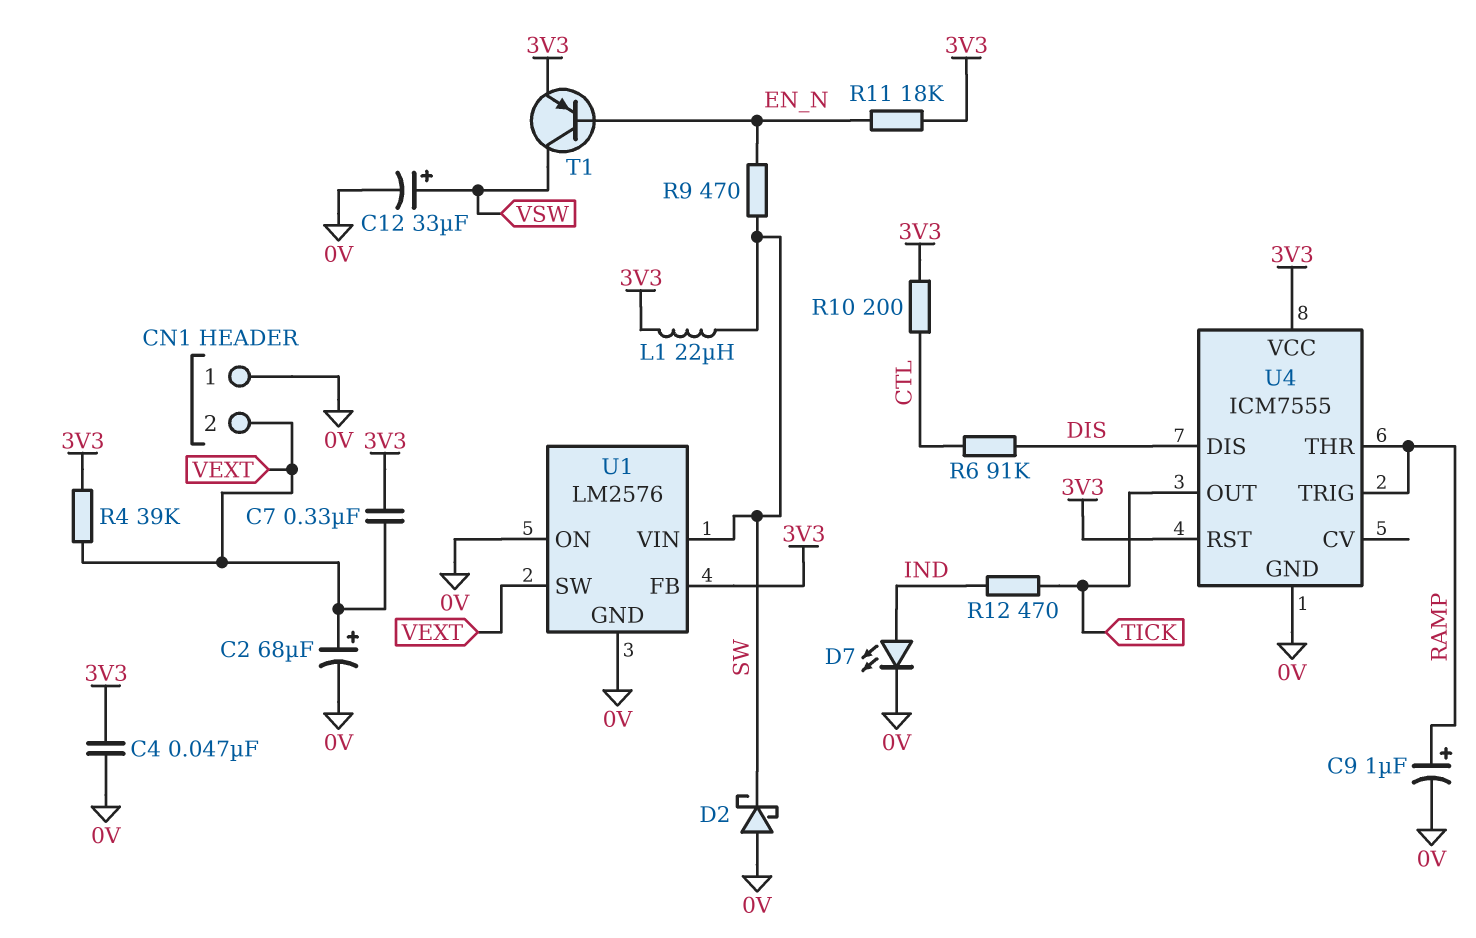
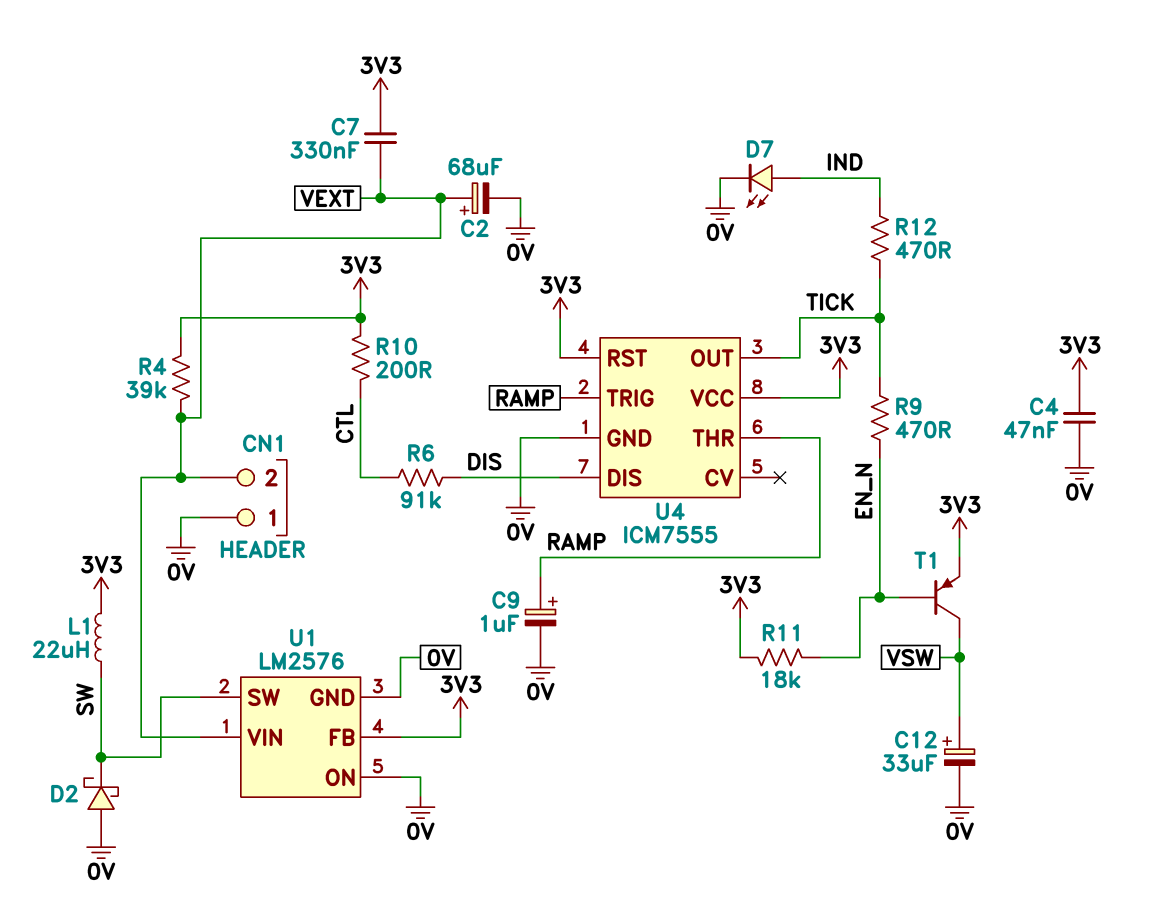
R9: 470 (EN_N, SW) -> 470 (EN_N, TICK)
U1 pin SW: VEXT -> SW
U1 pin VIN: SW -> VEXT

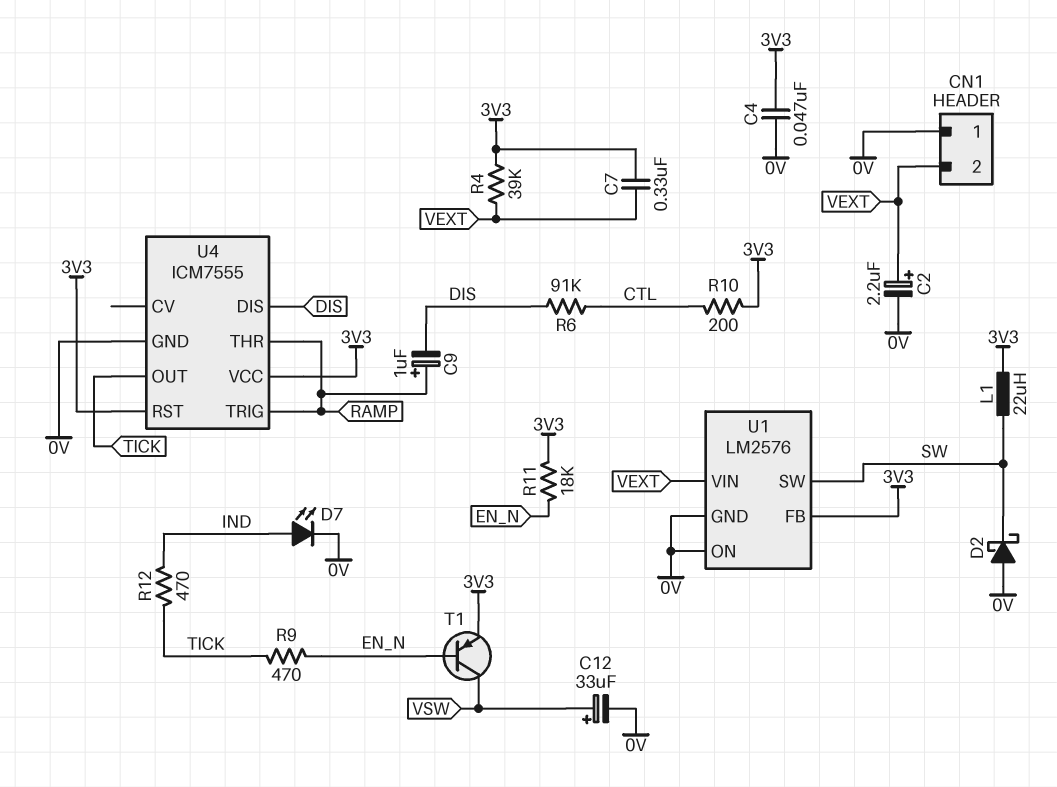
C2: 68uF (plus VEXT, minus 0V) -> 2.2uF (plus VEXT, minus 0V)
C9: 1uF (plus RAMP, minus 0V) -> 1uF (plus RAMP, minus DIS)

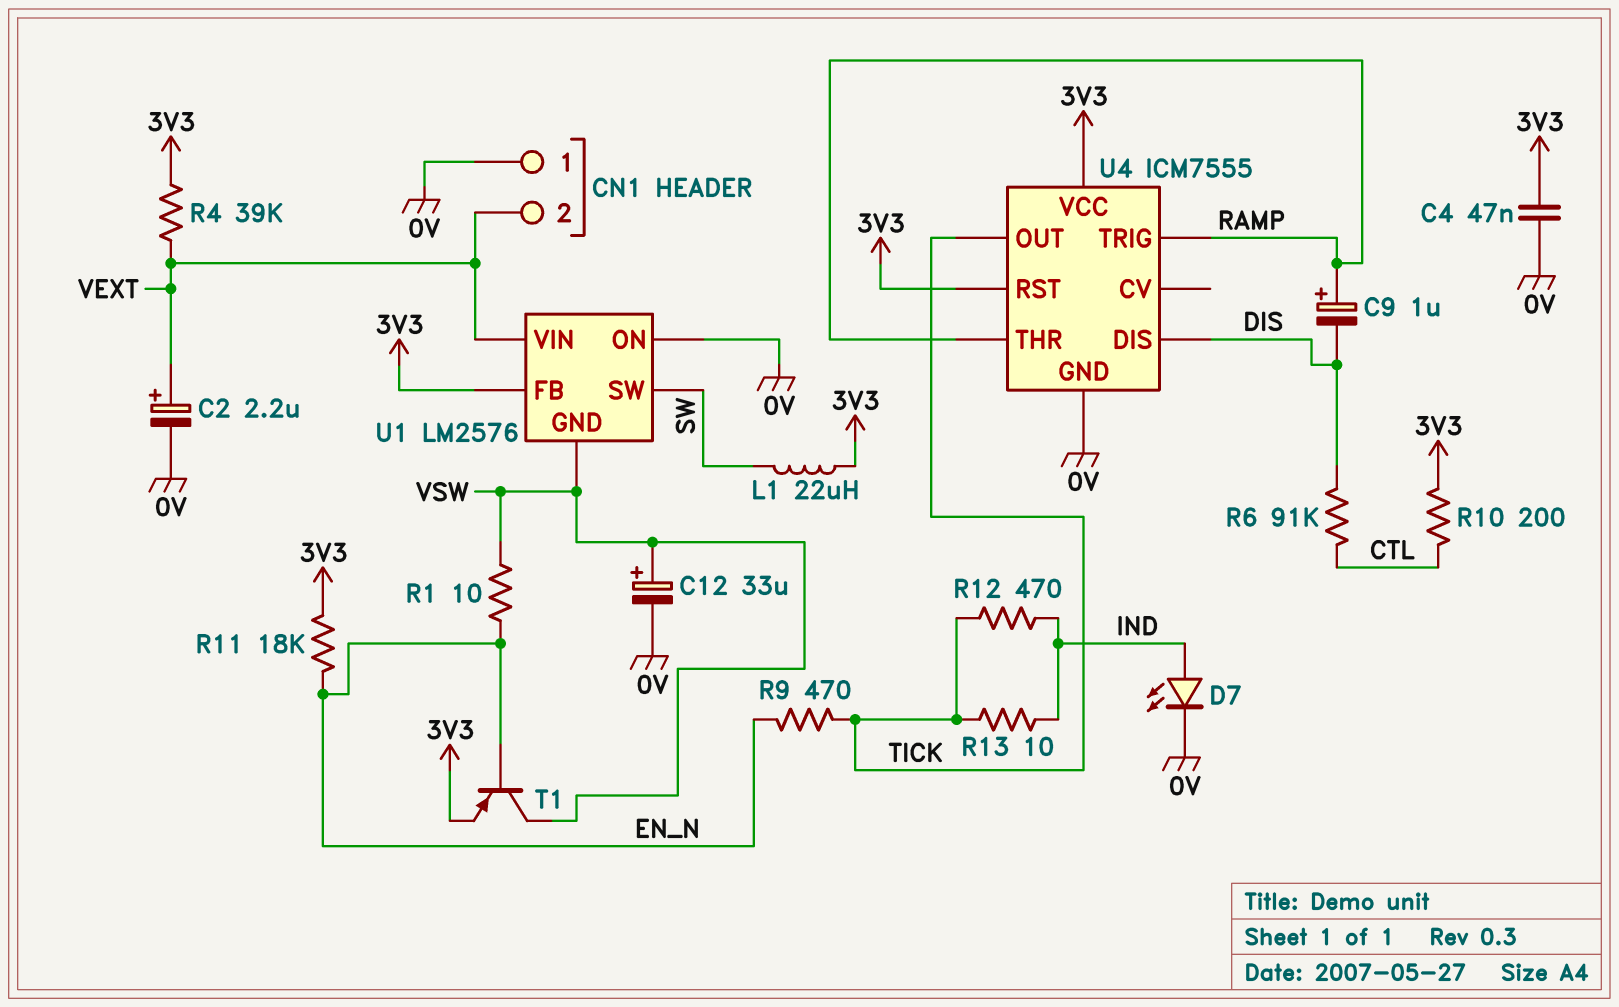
C7: 330nF (3V3, VEXT) -> none
D2: schottky (A 0V, K SW) -> none
R1: none -> 10 (EN_N, VSW)
R13: none -> 10 (IND, TICK)
U1 pin GND: 0V -> VSW

